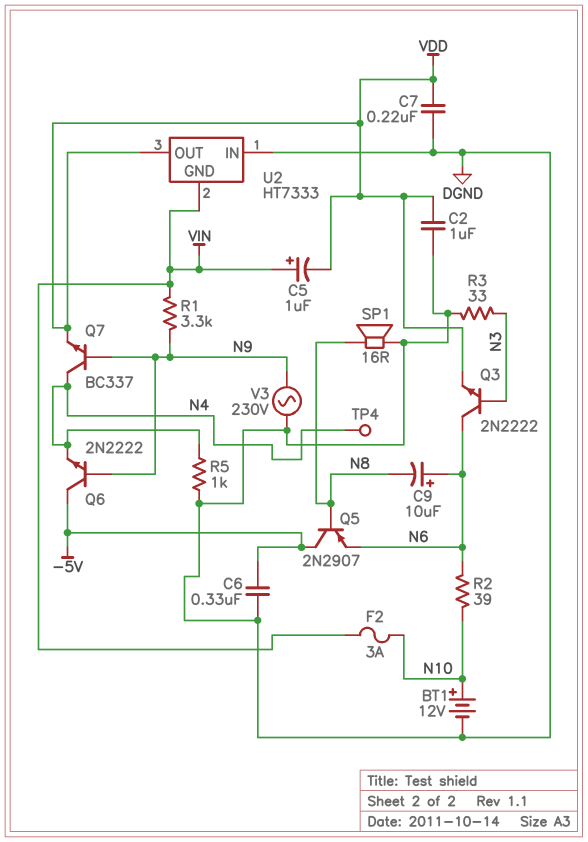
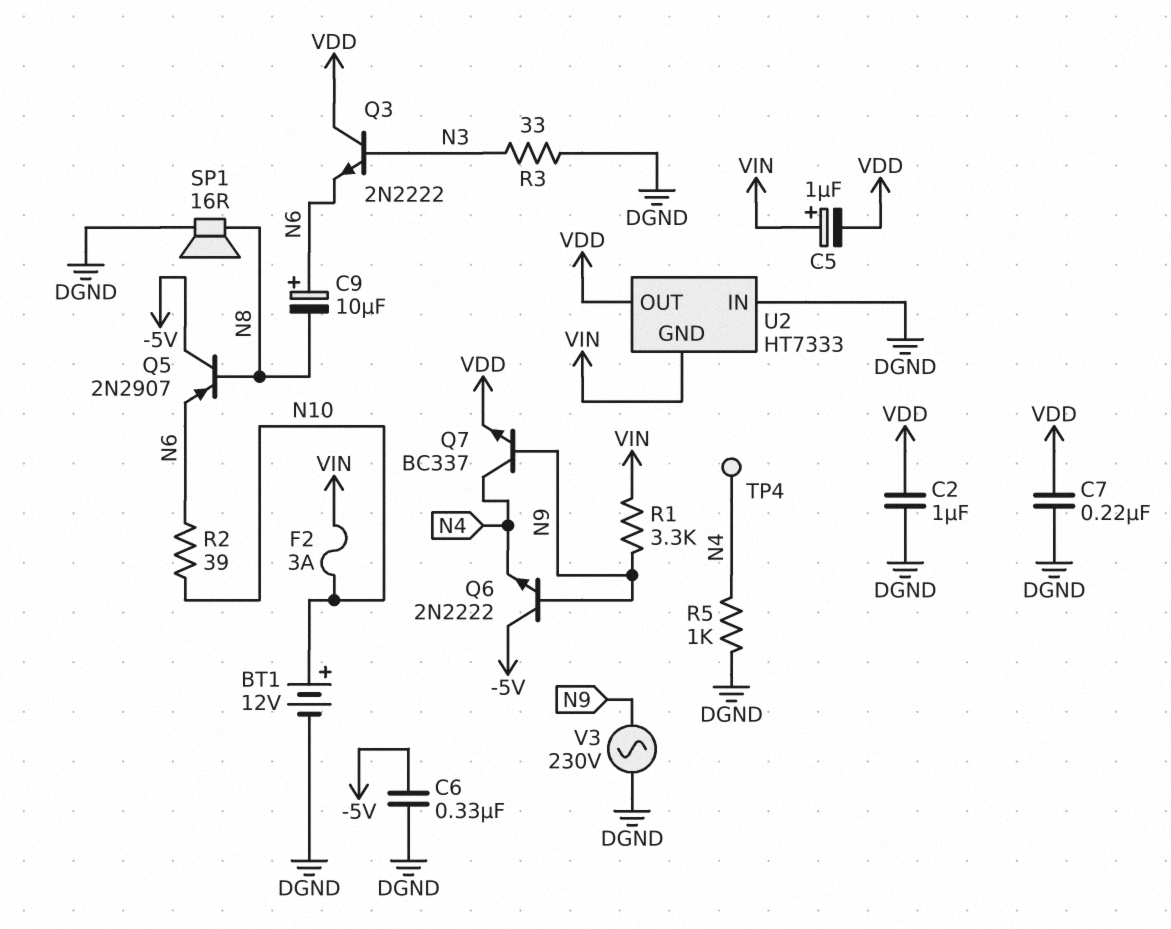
Q3: NPN 2N2222 (B N3, C N6, E VDD) -> NPN 2N2222 (B N3, C VDD, E N6)

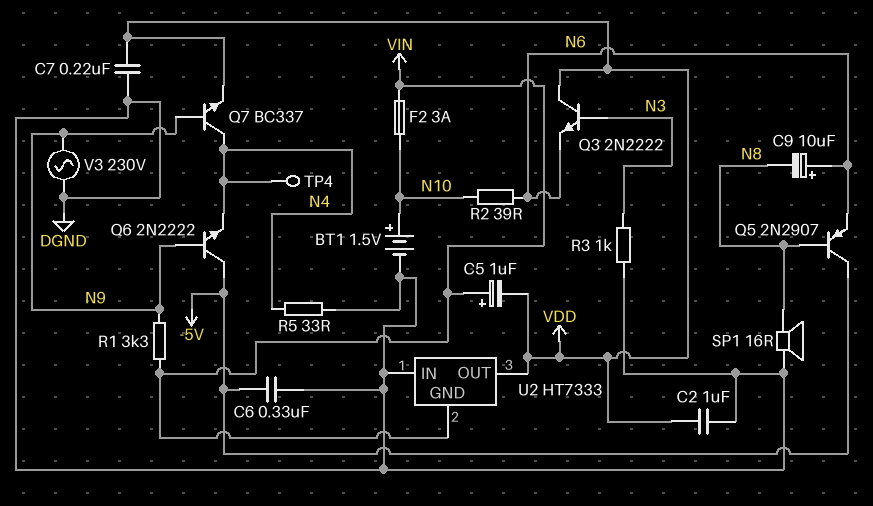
BT1: 12V (plus N10, minus DGND) -> 1.5V (plus N10, minus DGND)
R3: 33 (DGND, N3) -> 1k (DGND, N3)
R5: 1k (DGND, N4) -> 33 (DGND, N4)

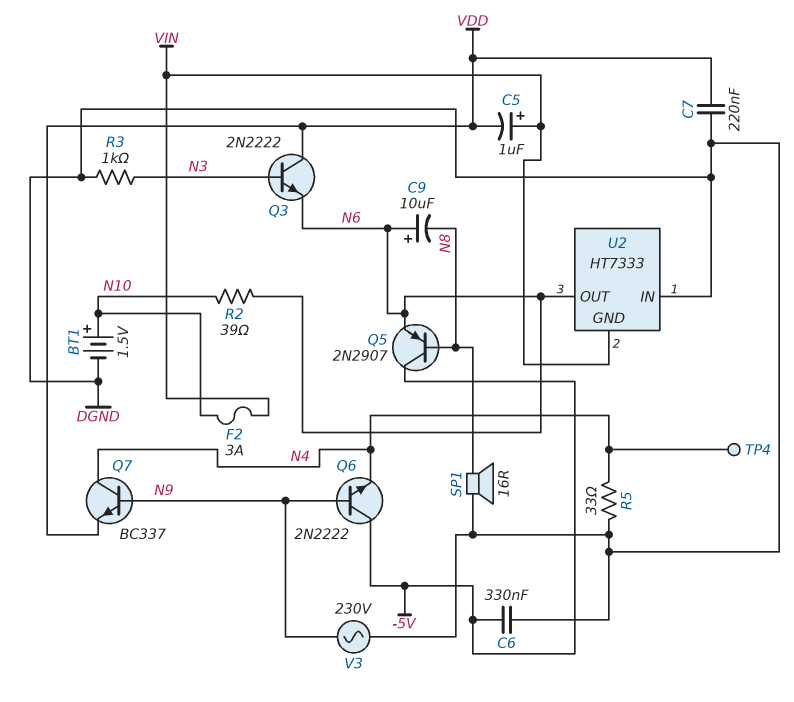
C2: 1uF (DGND, VDD) -> none
R1: 3.3k (N9, VIN) -> none
U2 pin OUT: VDD -> N6

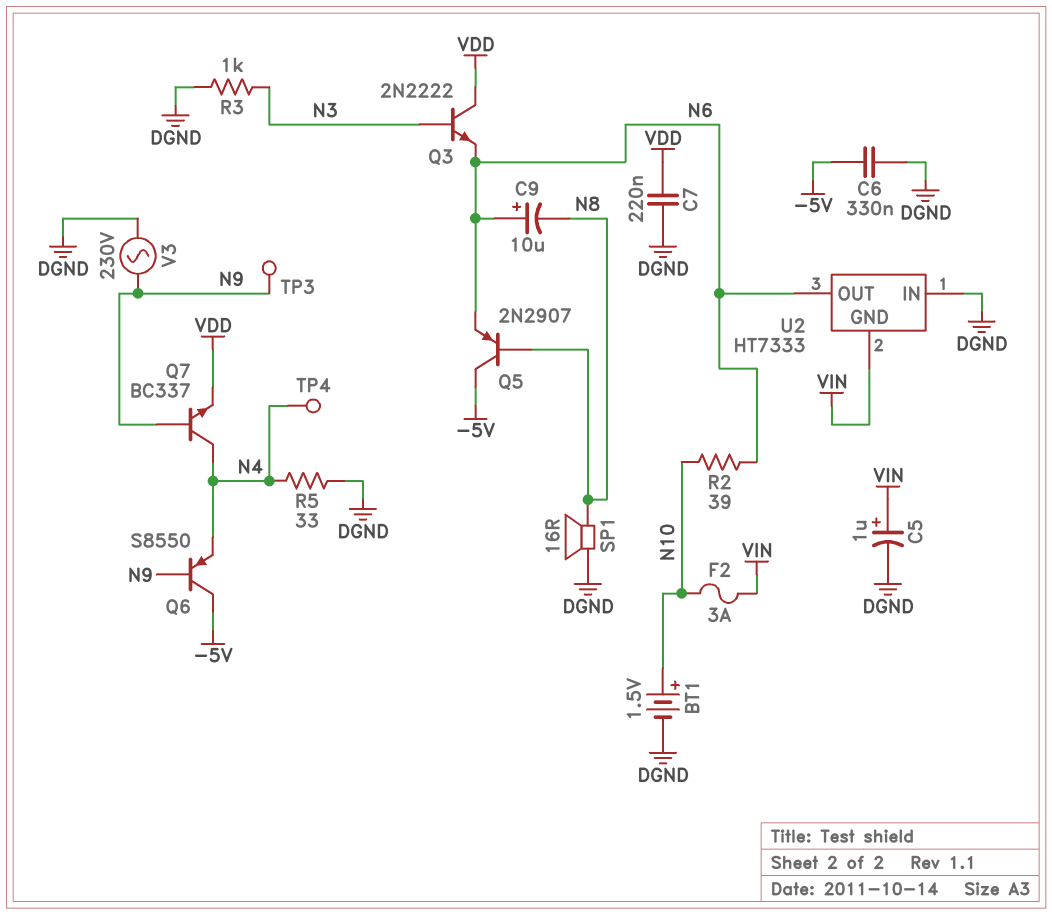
C5: 1uF (plus VIN, minus VDD) -> 1uF (plus VIN, minus DGND)
Q6: NPN 2N2222 (B N9, C -5V, E N4) -> PNP S8550 (B N9, C -5V, E N4)
TP3: none -> test point (N9)

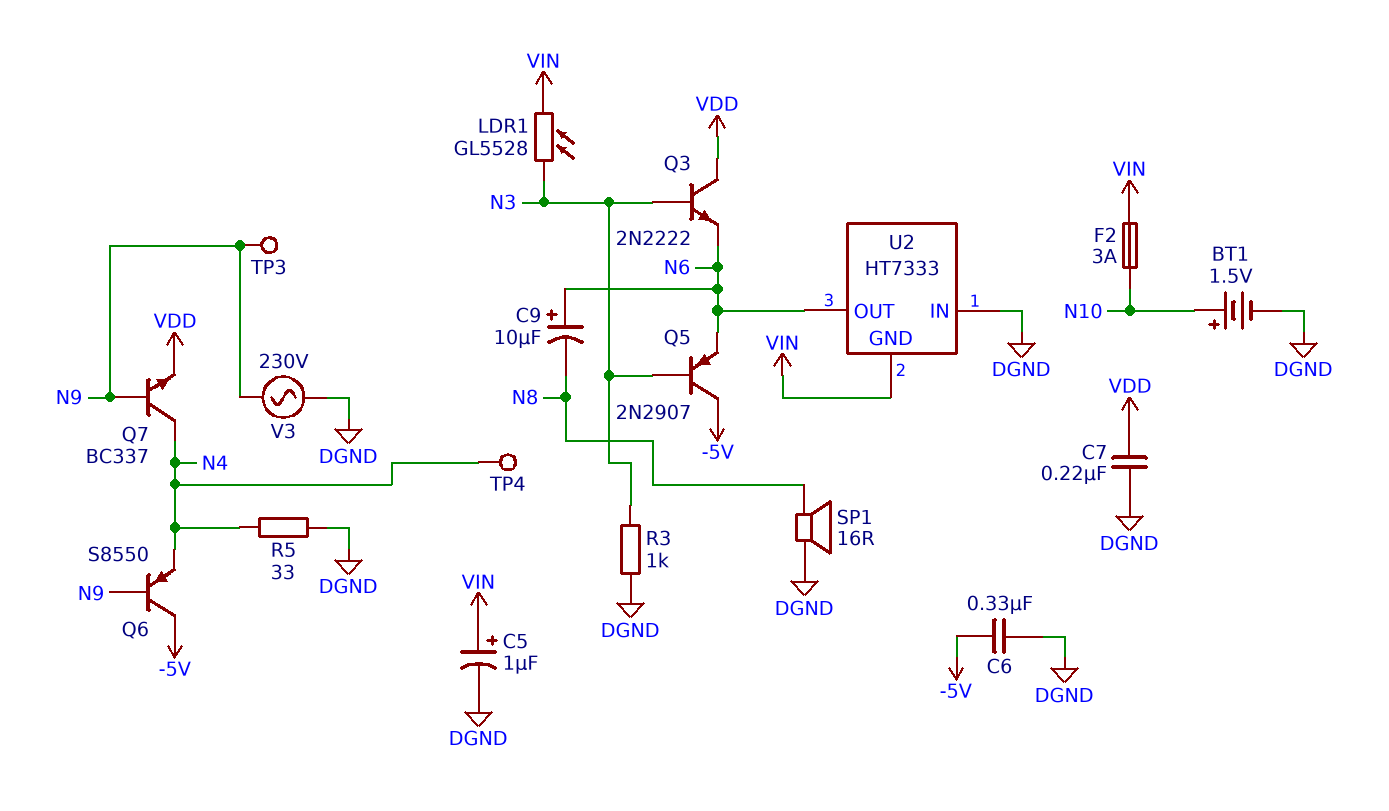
LDR1: none -> GL5528 (N3, VIN)
Q5: PNP 2N2907 (B N8, C -5V, E N6) -> PNP 2N2907 (B N3, C -5V, E N6)
R2: 39 (N6, N10) -> none

